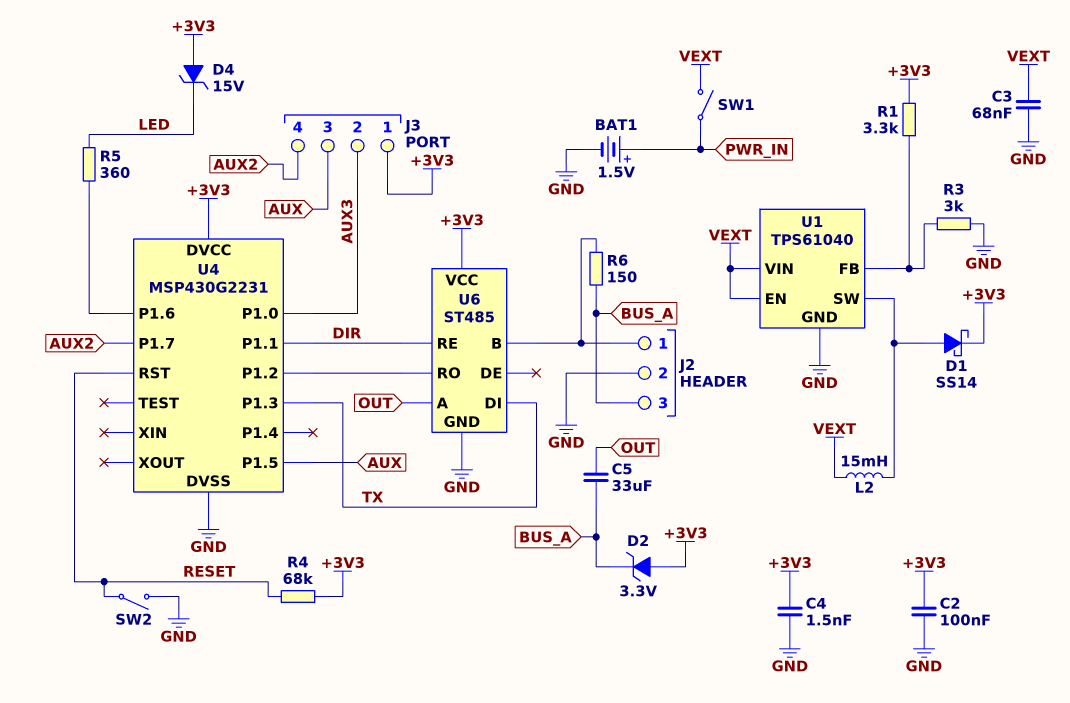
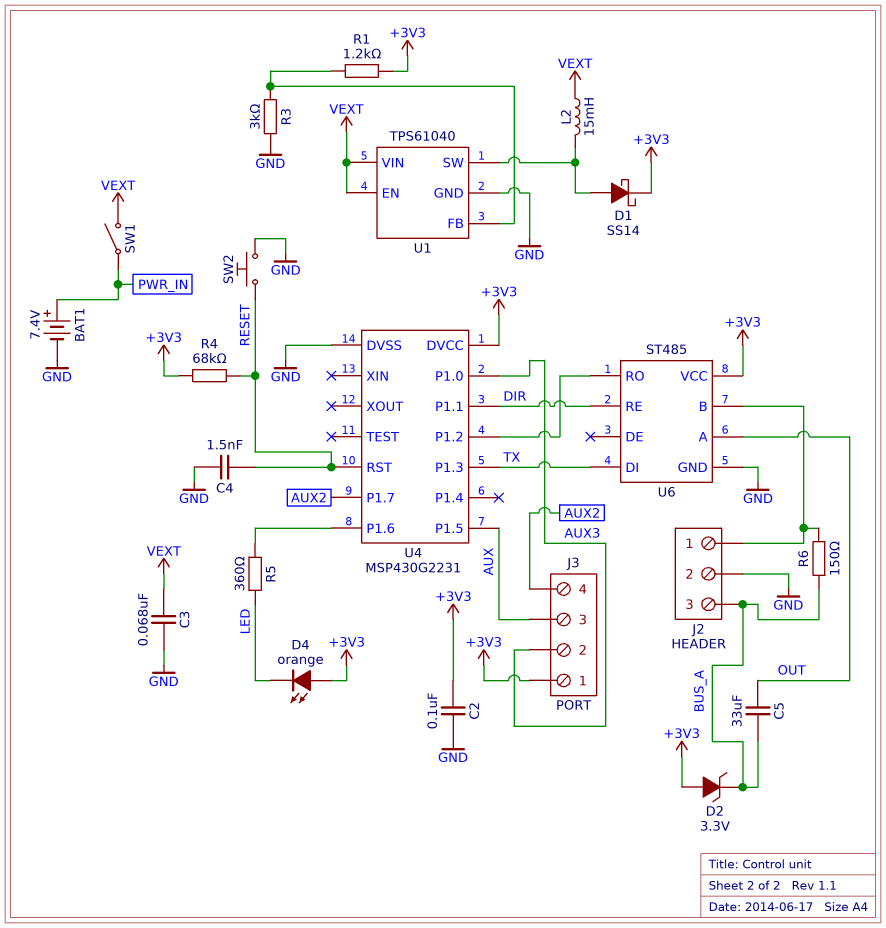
BAT1: 1.5V (plus PWR_IN, minus GND) -> 7.4V (plus PWR_IN, minus GND)
C4: 1.5nF (+3V3, GND) -> 1.5nF (GND, RESET)
D4: zener 15V (A +3V3, K LED) -> LED orange (A +3V3, K LED)
R1: 3.3k (+3V3, U1/FB) -> 1.2k (+3V3, U1/FB)
SW2: switch (GND, RESET) -> button (GND, RESET)

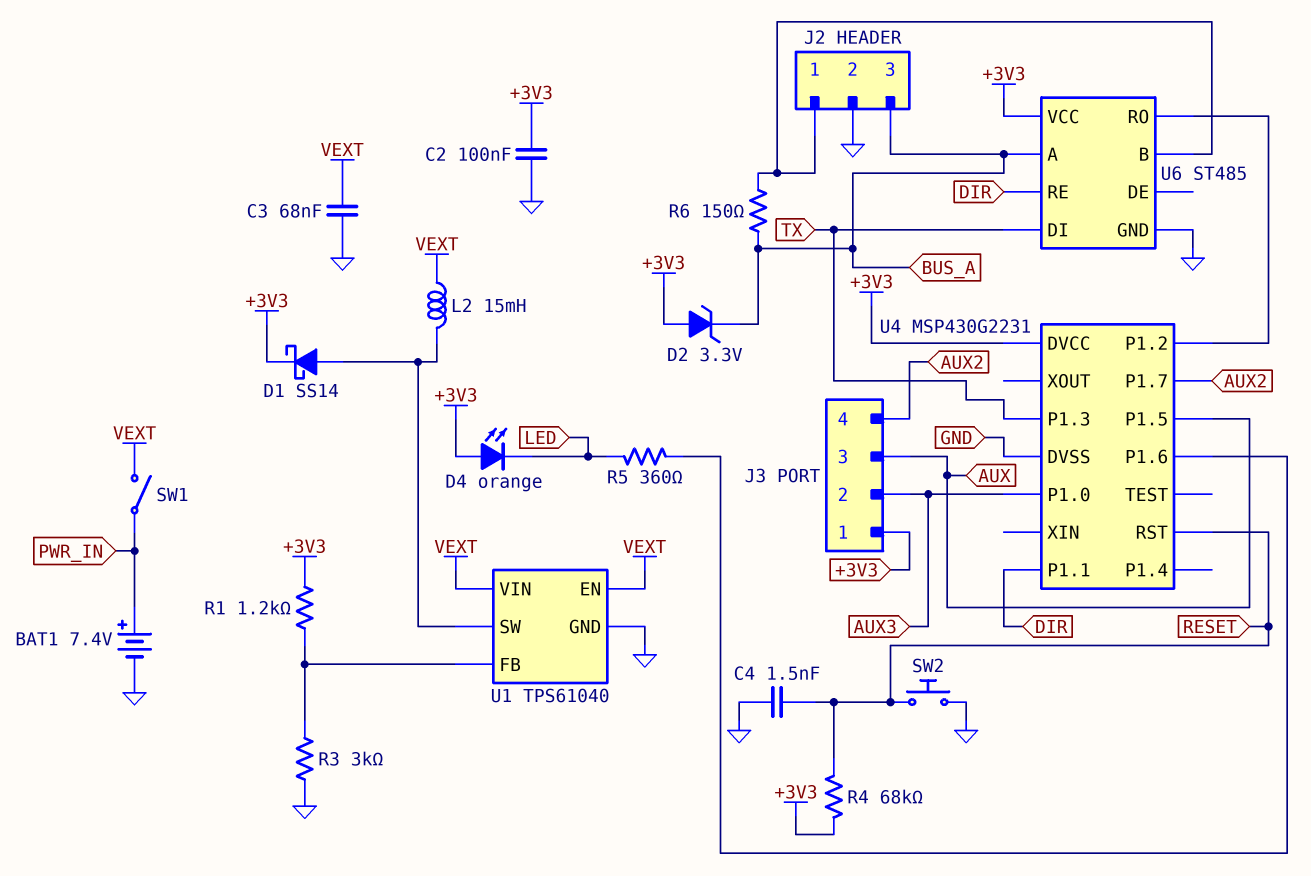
C5: 33uF (BUS_A, OUT) -> none
U6 pin A: OUT -> BUS_A

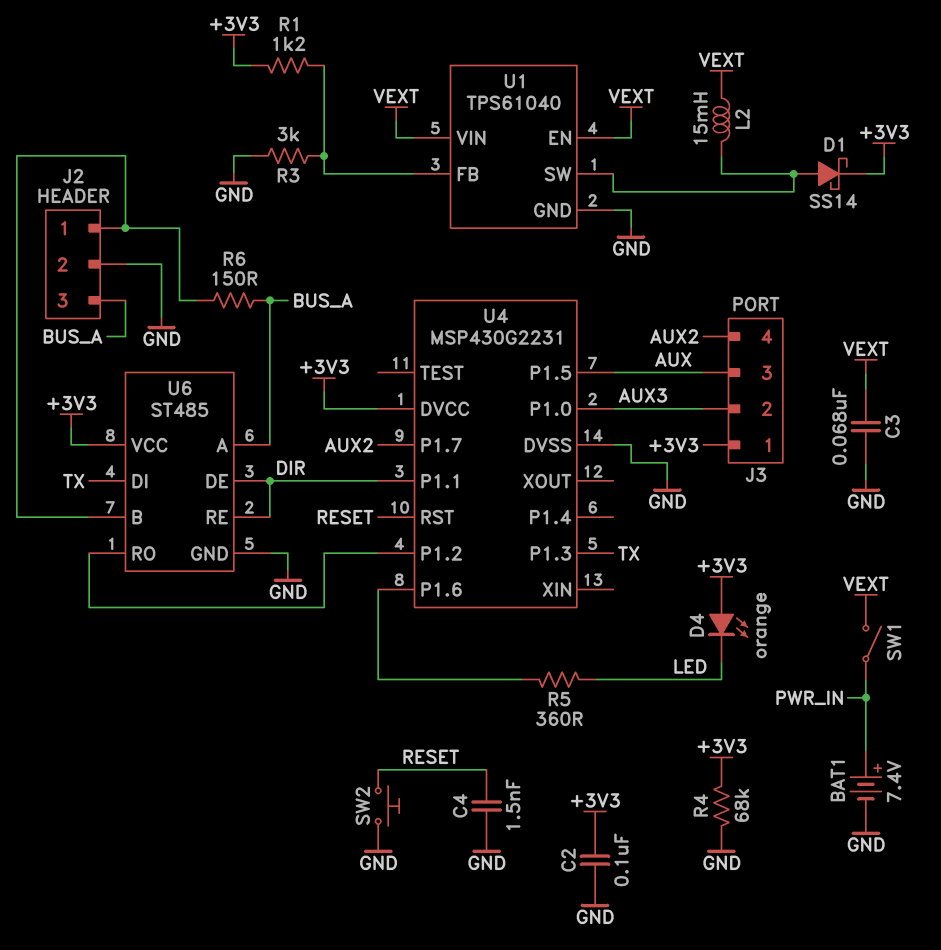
D2: zener 3.3V (A +3V3, K BUS_A) -> none
R4: 68k (+3V3, RESET) -> 68k (+3V3, GND)
U6 pin DE: none -> DIR

